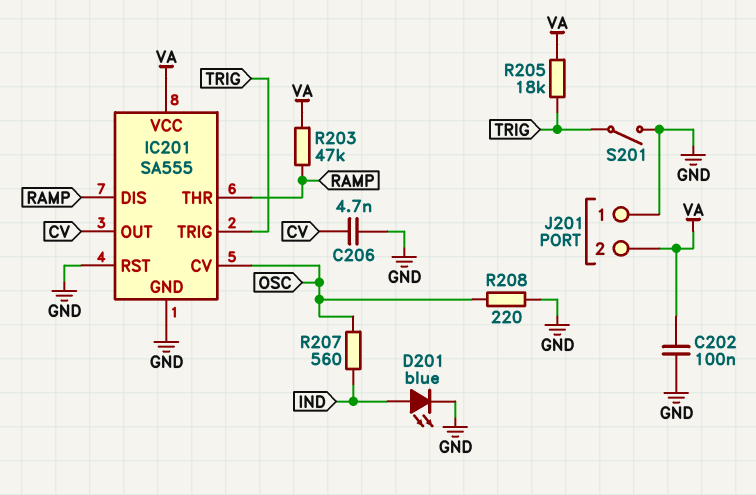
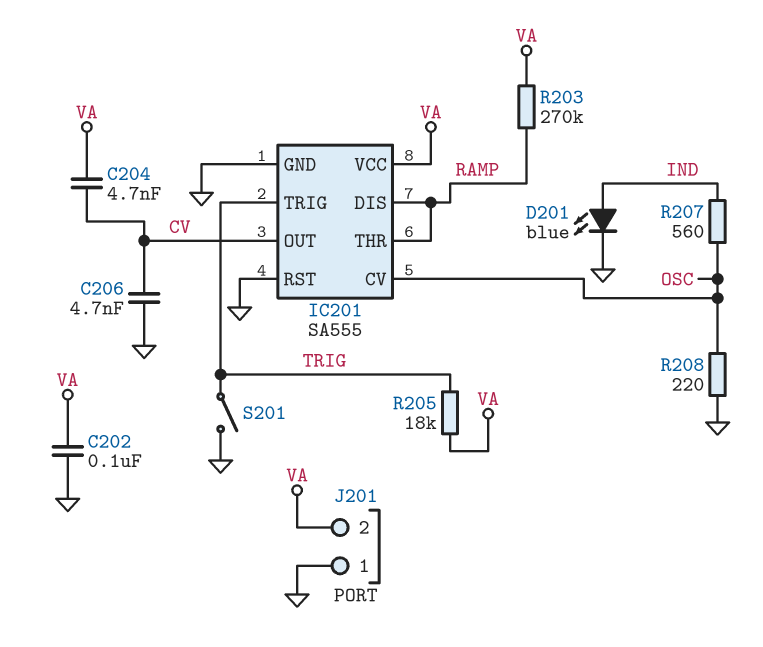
C204: none -> 4.7nF (CV, VA)
R203: 47k (RAMP, VA) -> 270k (RAMP, VA)

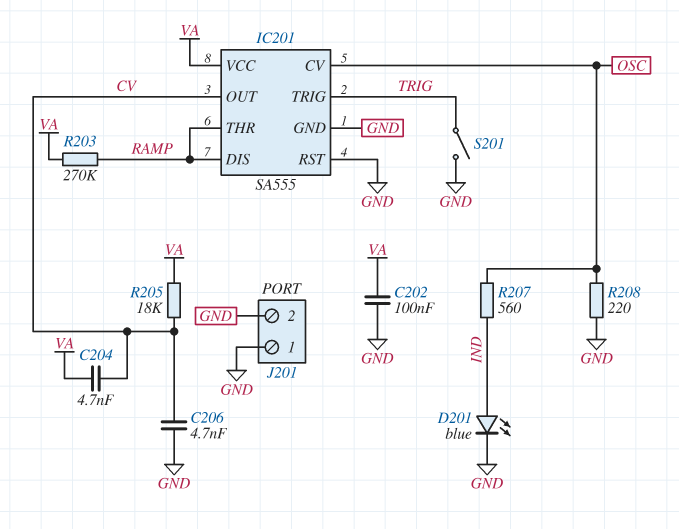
J201 pin 2: VA -> GND
R205: 18k (TRIG, VA) -> 18k (CV, VA)

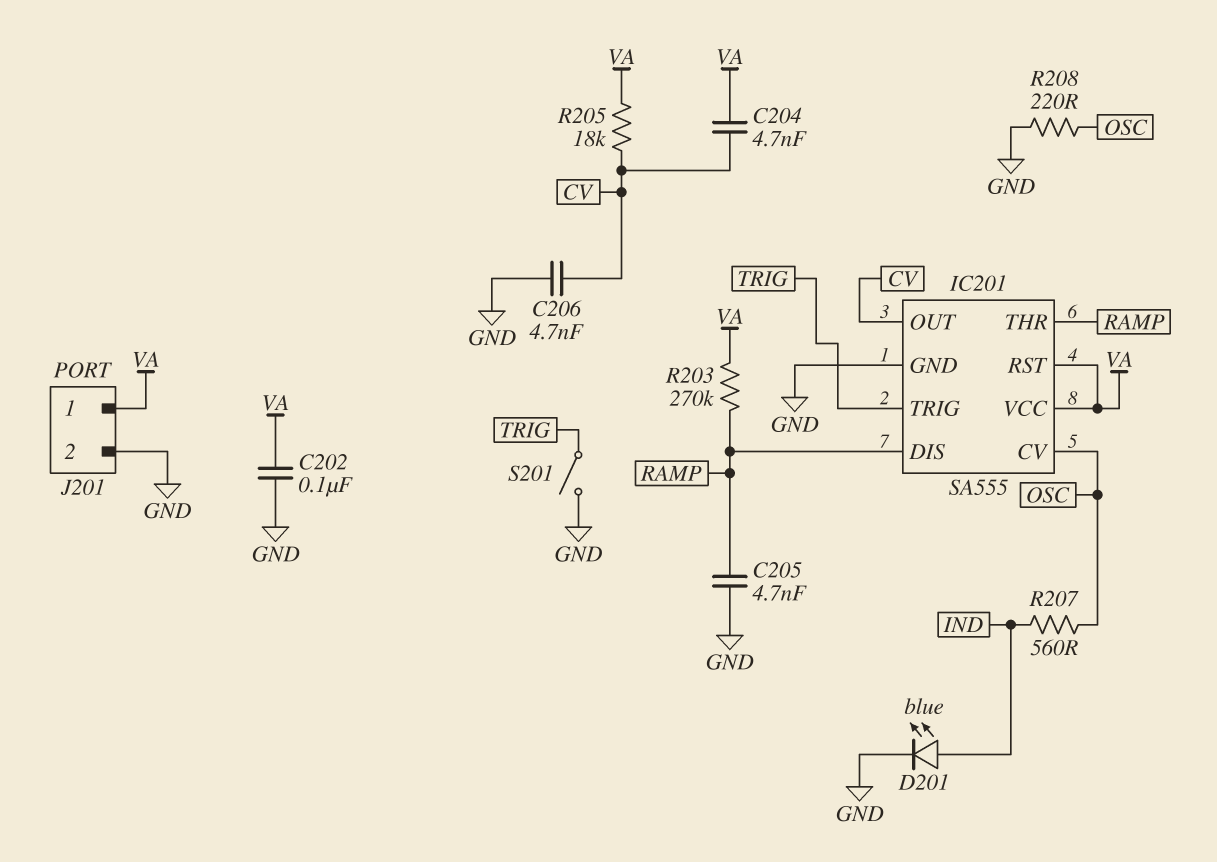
C205: none -> 4.7nF (GND, RAMP)
IC201 pin RST: GND -> VA
J201 pin 1: GND -> VA

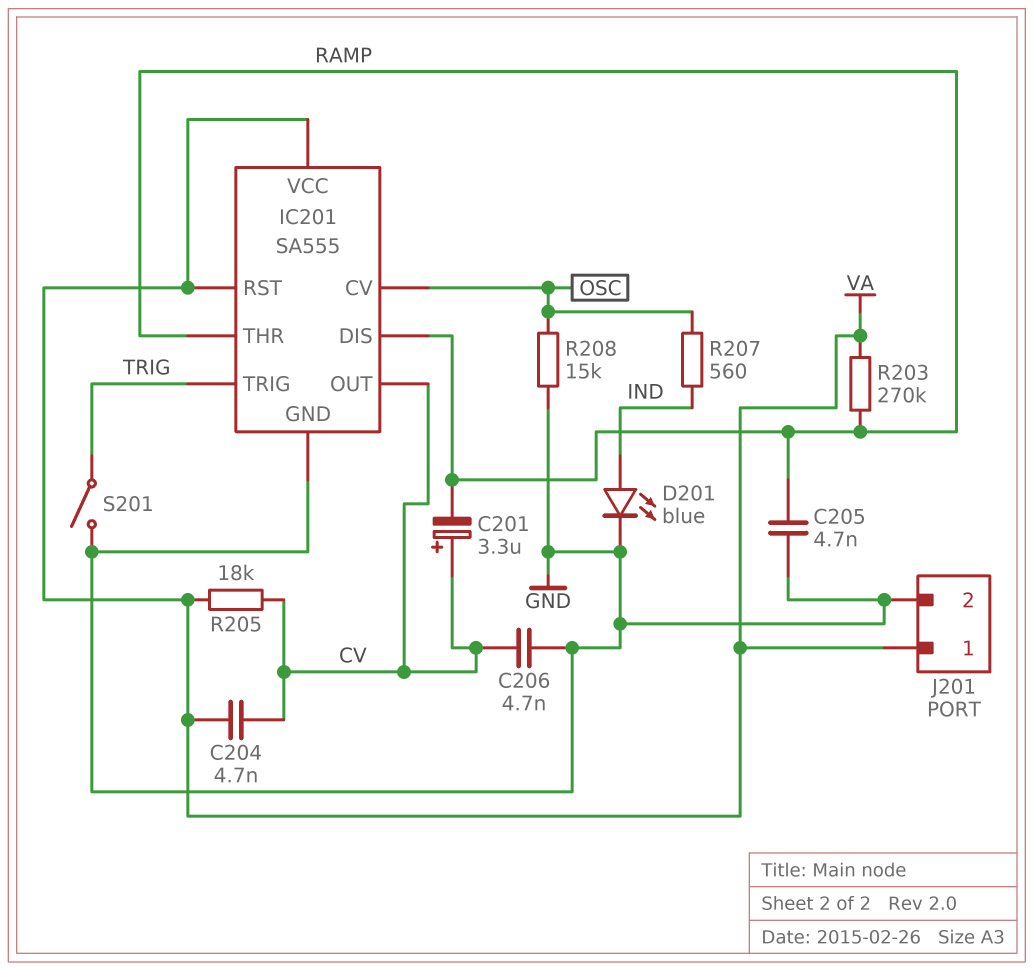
C201: none -> 3.3uF (plus CV, minus RAMP)
C202: 100nF (GND, VA) -> none
R208: 220 (GND, OSC) -> 15k (GND, OSC)

